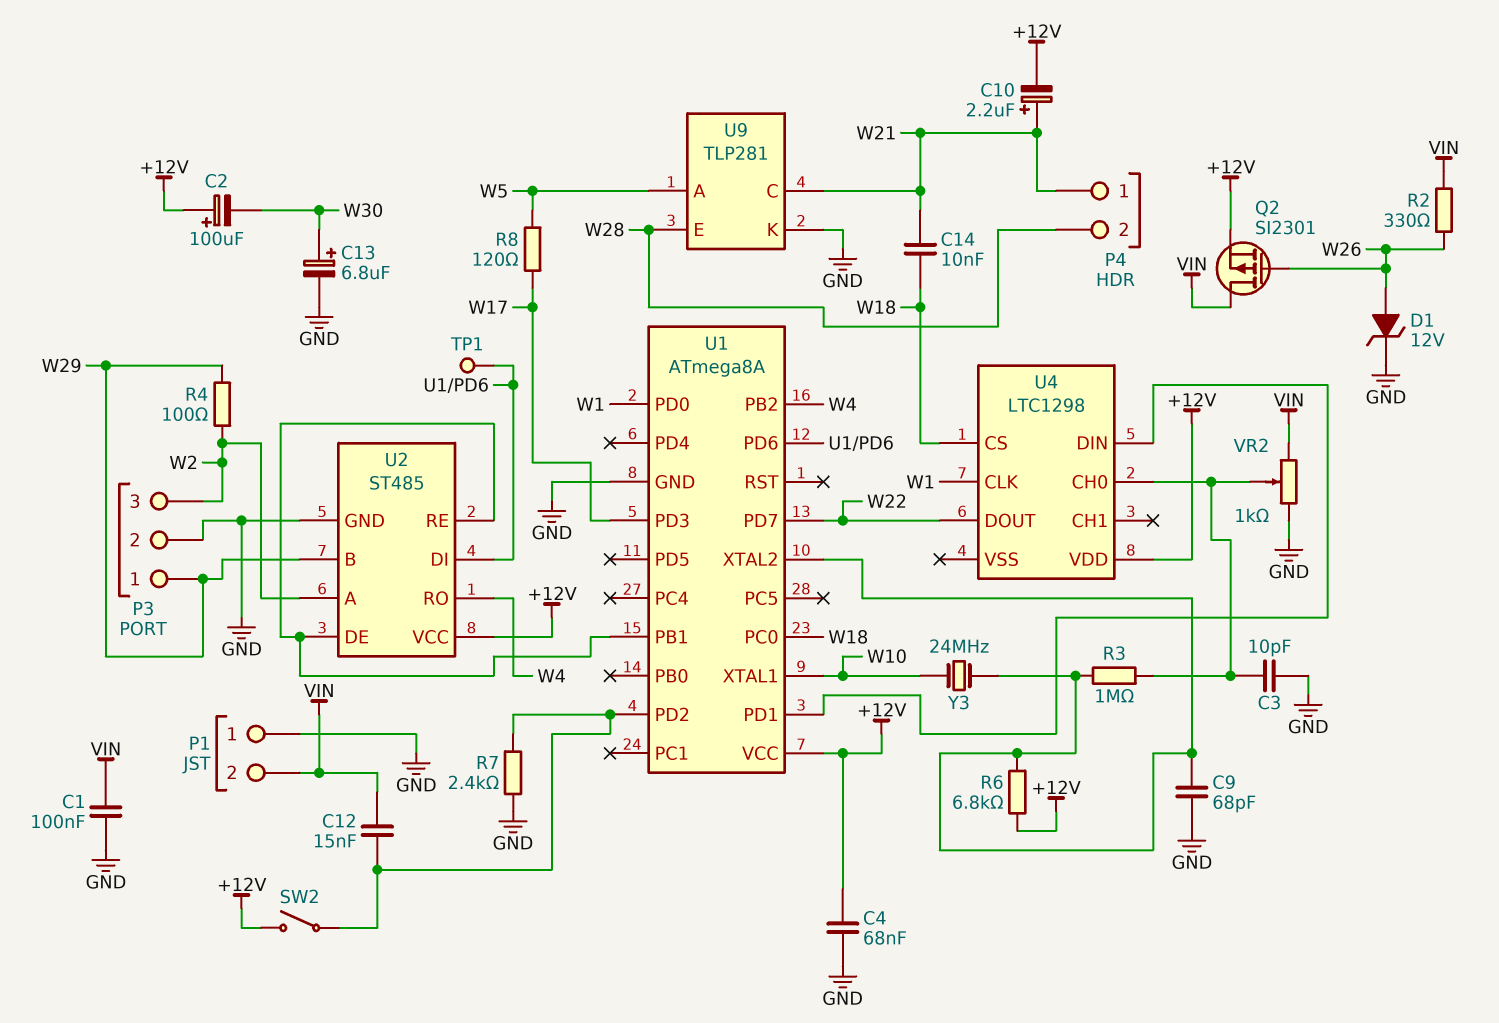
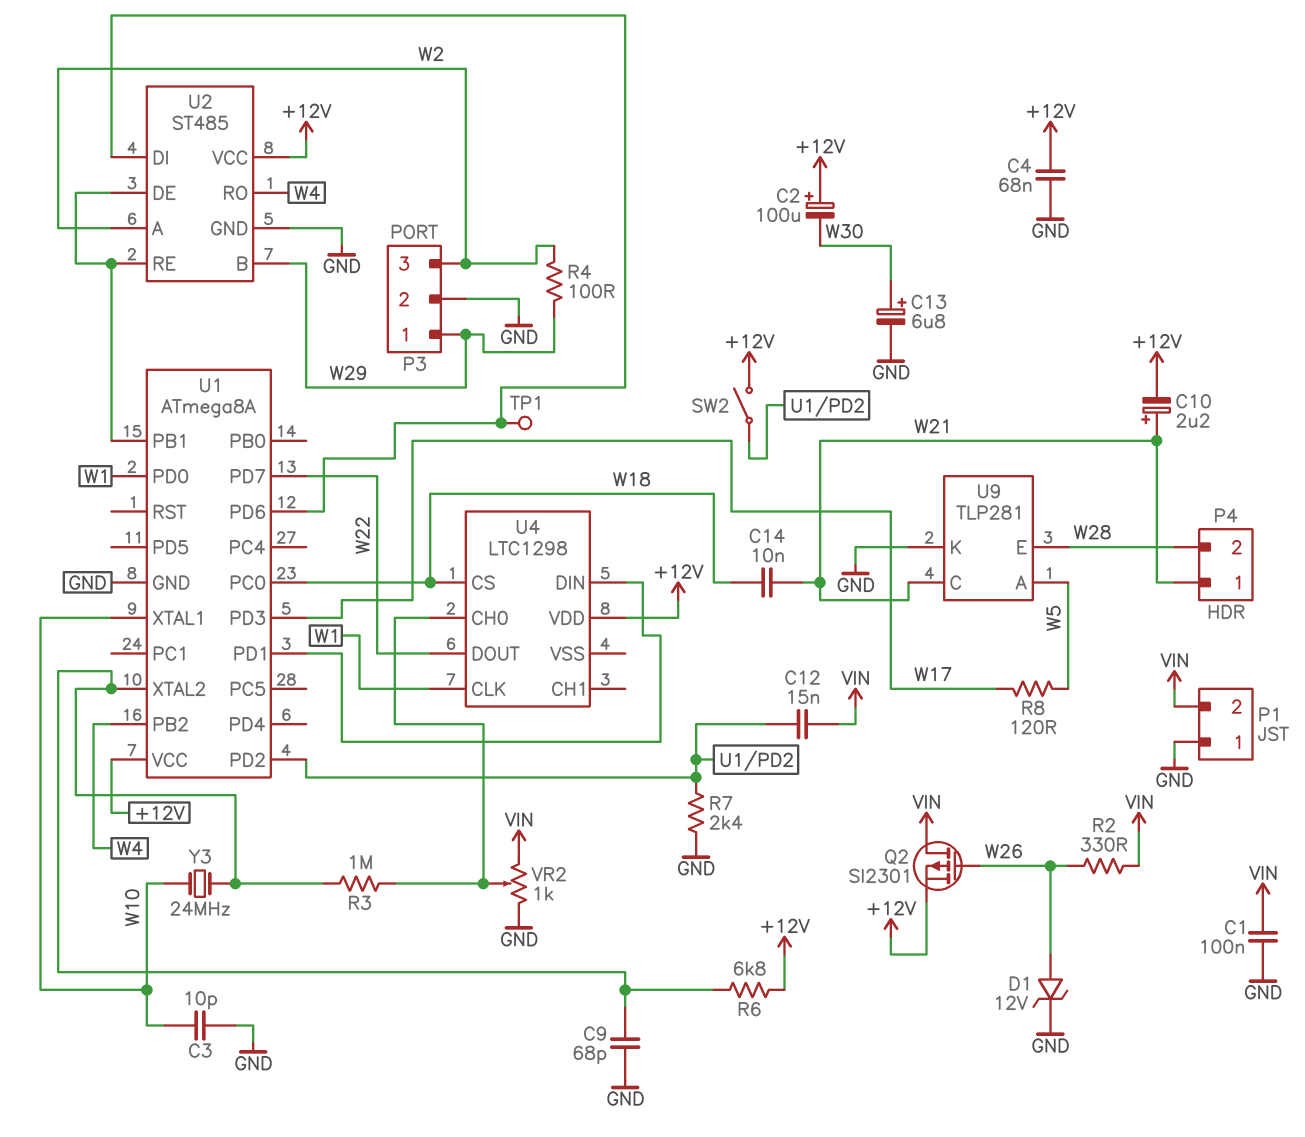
C3: 10pF (GND, U4/CH0) -> 10pF (GND, W10)

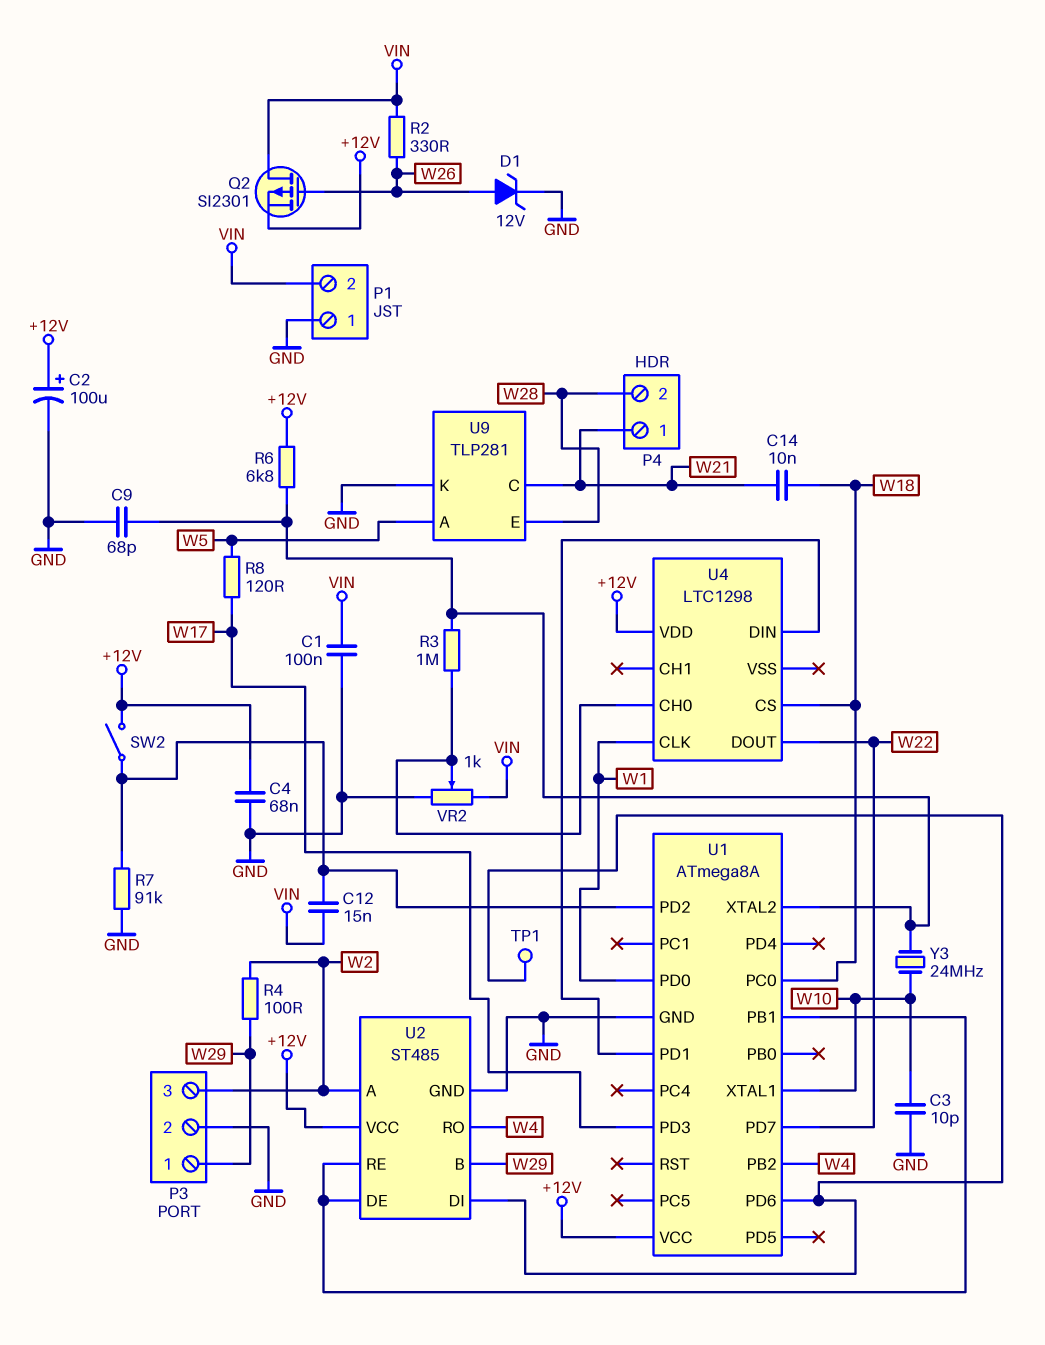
C2: 100uF (plus +12V, minus W30) -> 100uF (plus +12V, minus GND)
C10: 2.2uF (plus W21, minus +12V) -> none
C13: 6.8uF (plus W30, minus GND) -> none
R7: 2.4k (GND, U1/PD2) -> 91k (GND, U1/PD2)

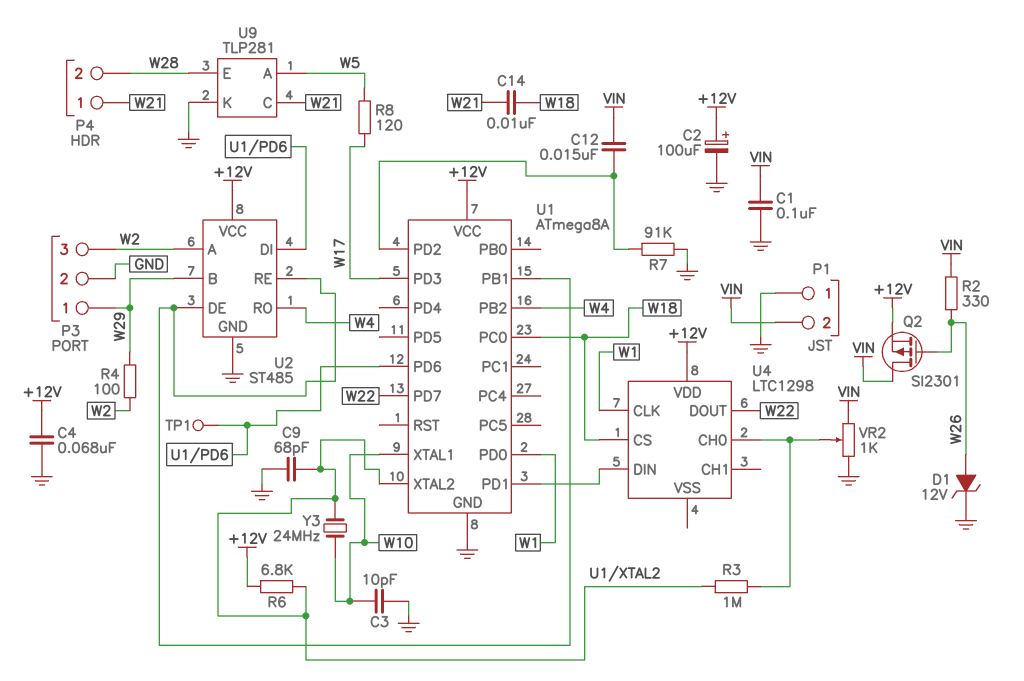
SW2: switch (+12V, U1/PD2) -> none

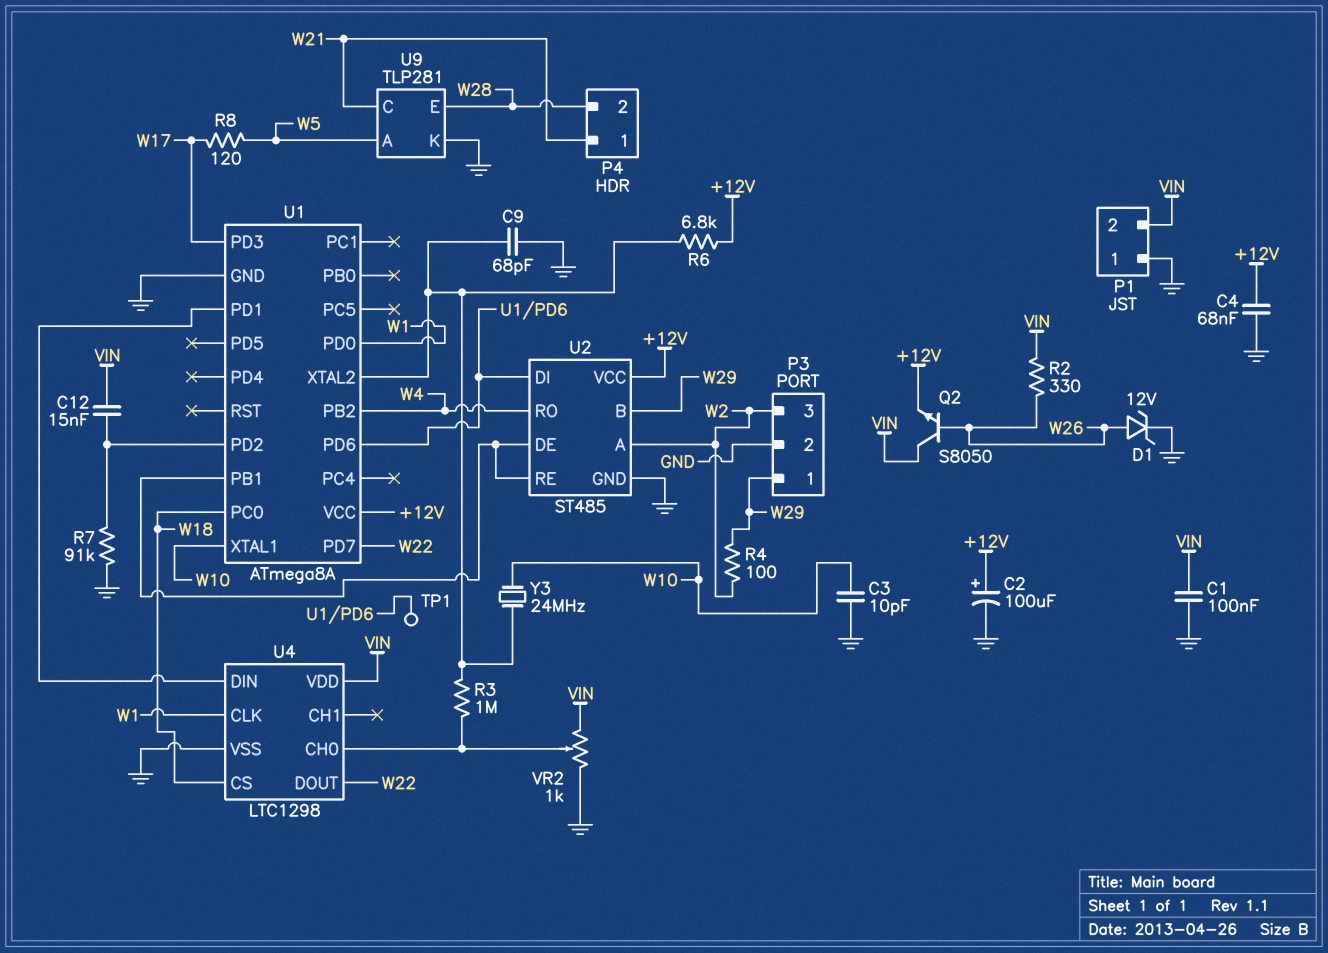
C14: 10nF (W18, W21) -> none
Q2: PMOS SI2301 (G W26, D VIN, S +12V) -> NPN S8050 (B W26, C VIN, E +12V)
U4 pin VDD: +12V -> VIN
U4 pin VSS: none -> GND

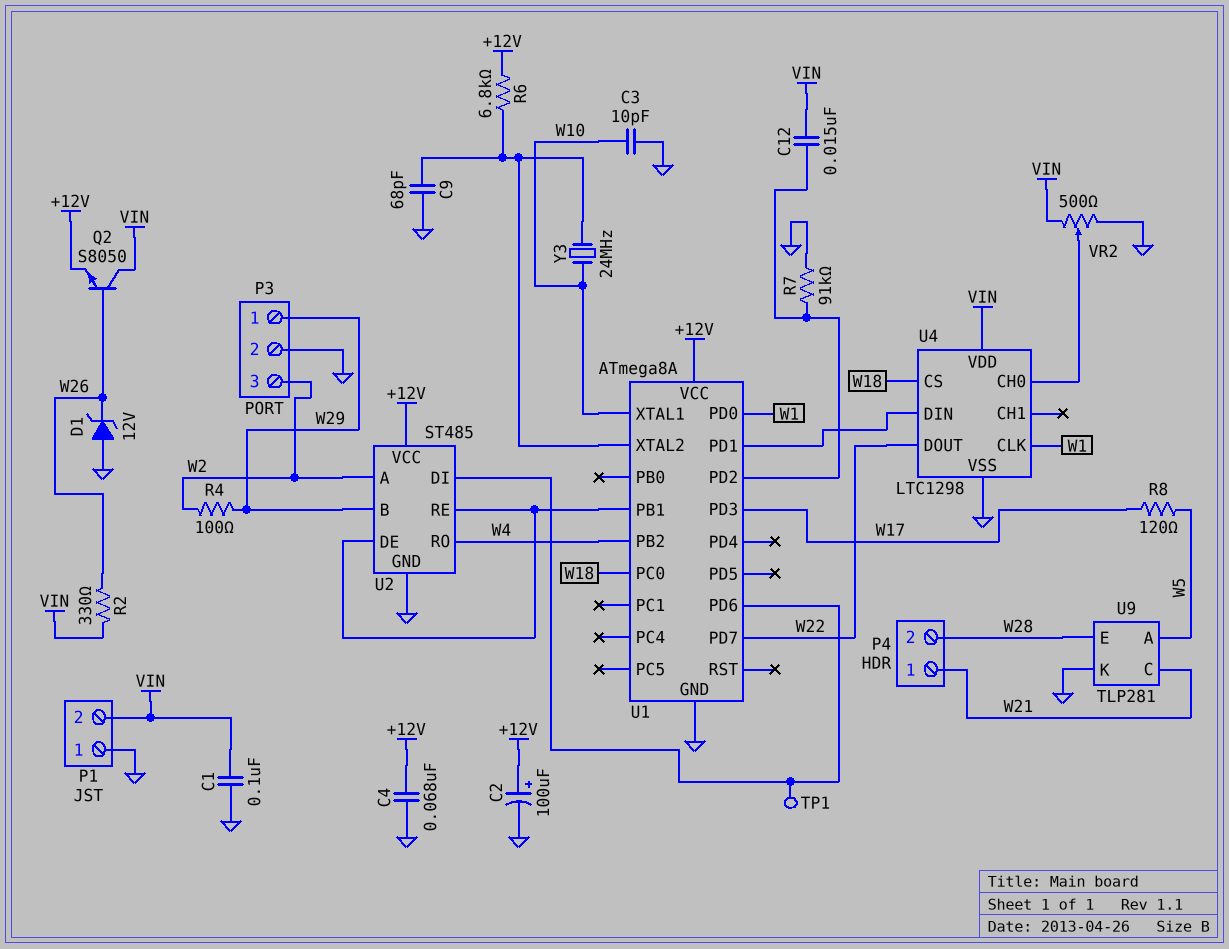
D1: zener 12V (A W26, K GND) -> zener 12V (A GND, K W26)
R3: 1M (U1/XTAL2, U4/CH0) -> none
VR2: 1k (GND, VIN, wiper U4/CH0) -> 500 (GND, VIN, wiper U4/CH0)

